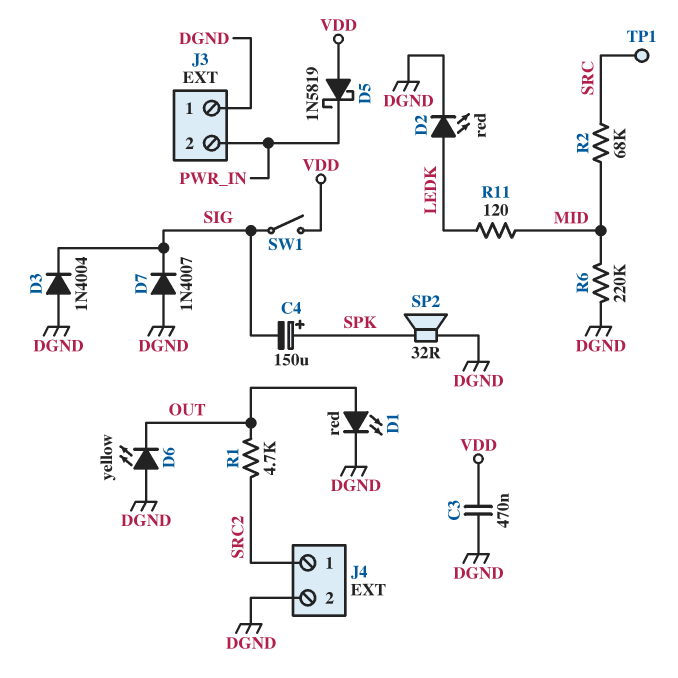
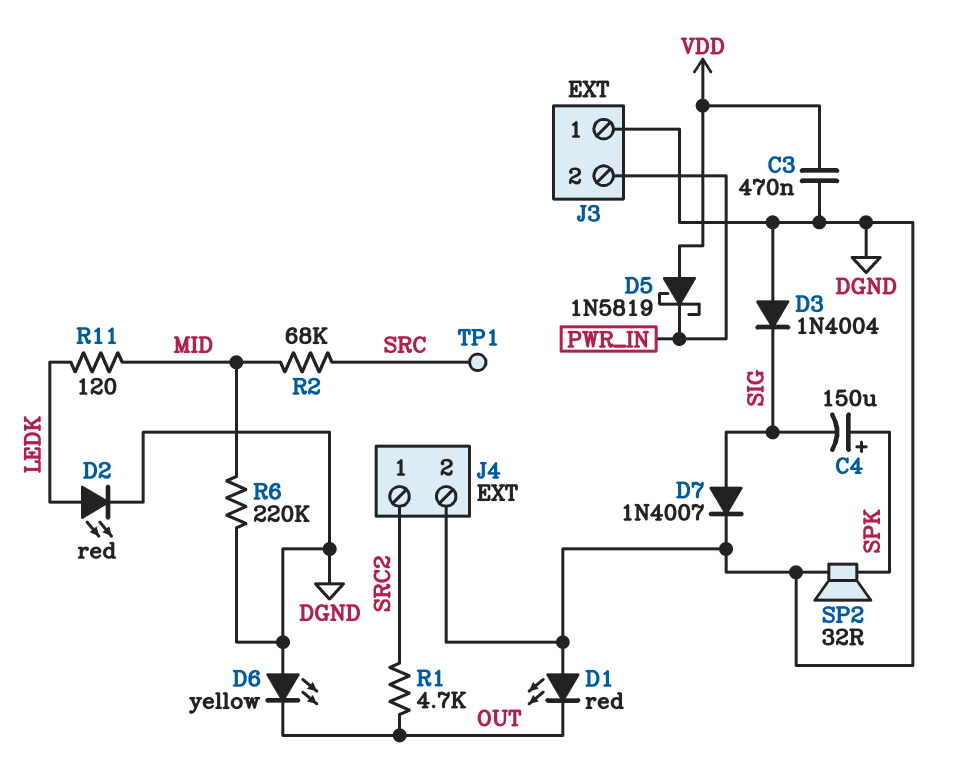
D1: LED red (A OUT, K DGND) -> LED red (A DGND, K OUT)
D7: diode 1N4007 (A DGND, K SIG) -> diode 1N4007 (A SIG, K DGND)
SW1: switch (SIG, VDD) -> none

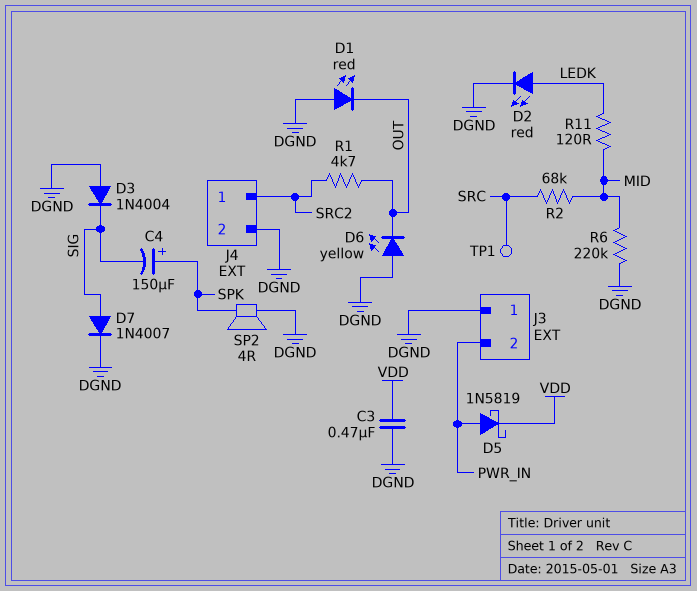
D5: schottky 1N5819 (A VDD, K PWR_IN) -> schottky 1N5819 (A PWR_IN, K VDD)
SP2: speaker 32R (DGND, SPK) -> speaker 4R (DGND, SPK)

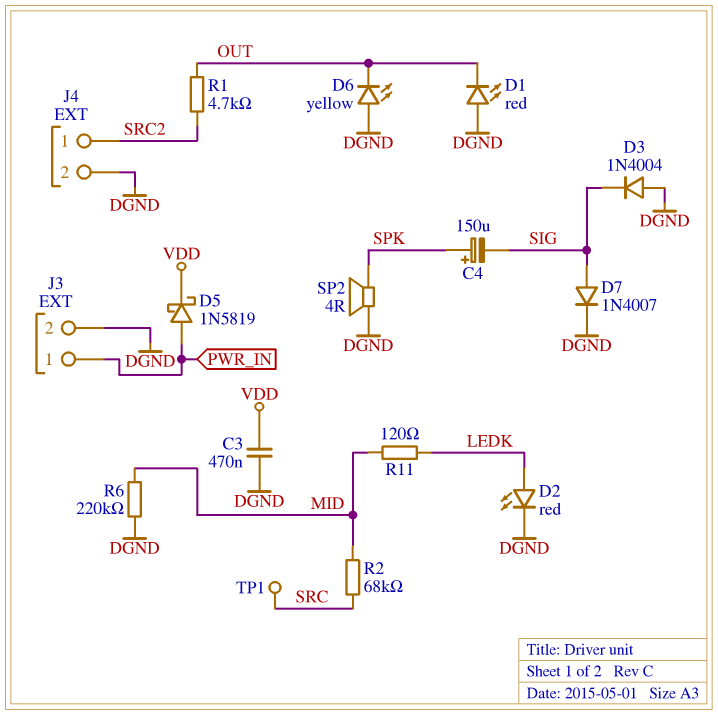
J3 pin 1: DGND -> PWR_IN
J3 pin 2: PWR_IN -> DGND

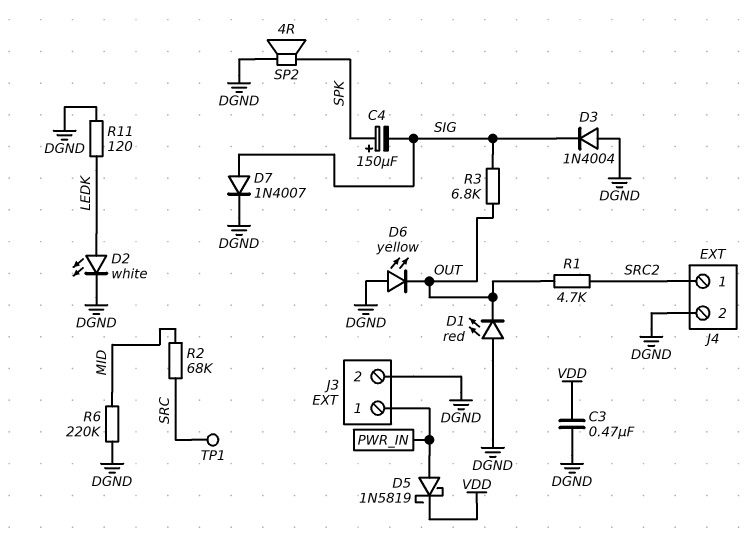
D2: LED red (A LEDK, K DGND) -> LED white (A LEDK, K DGND)
R3: none -> 6.8k (OUT, SIG)
R11: 120 (LEDK, MID) -> 120 (DGND, LEDK)

